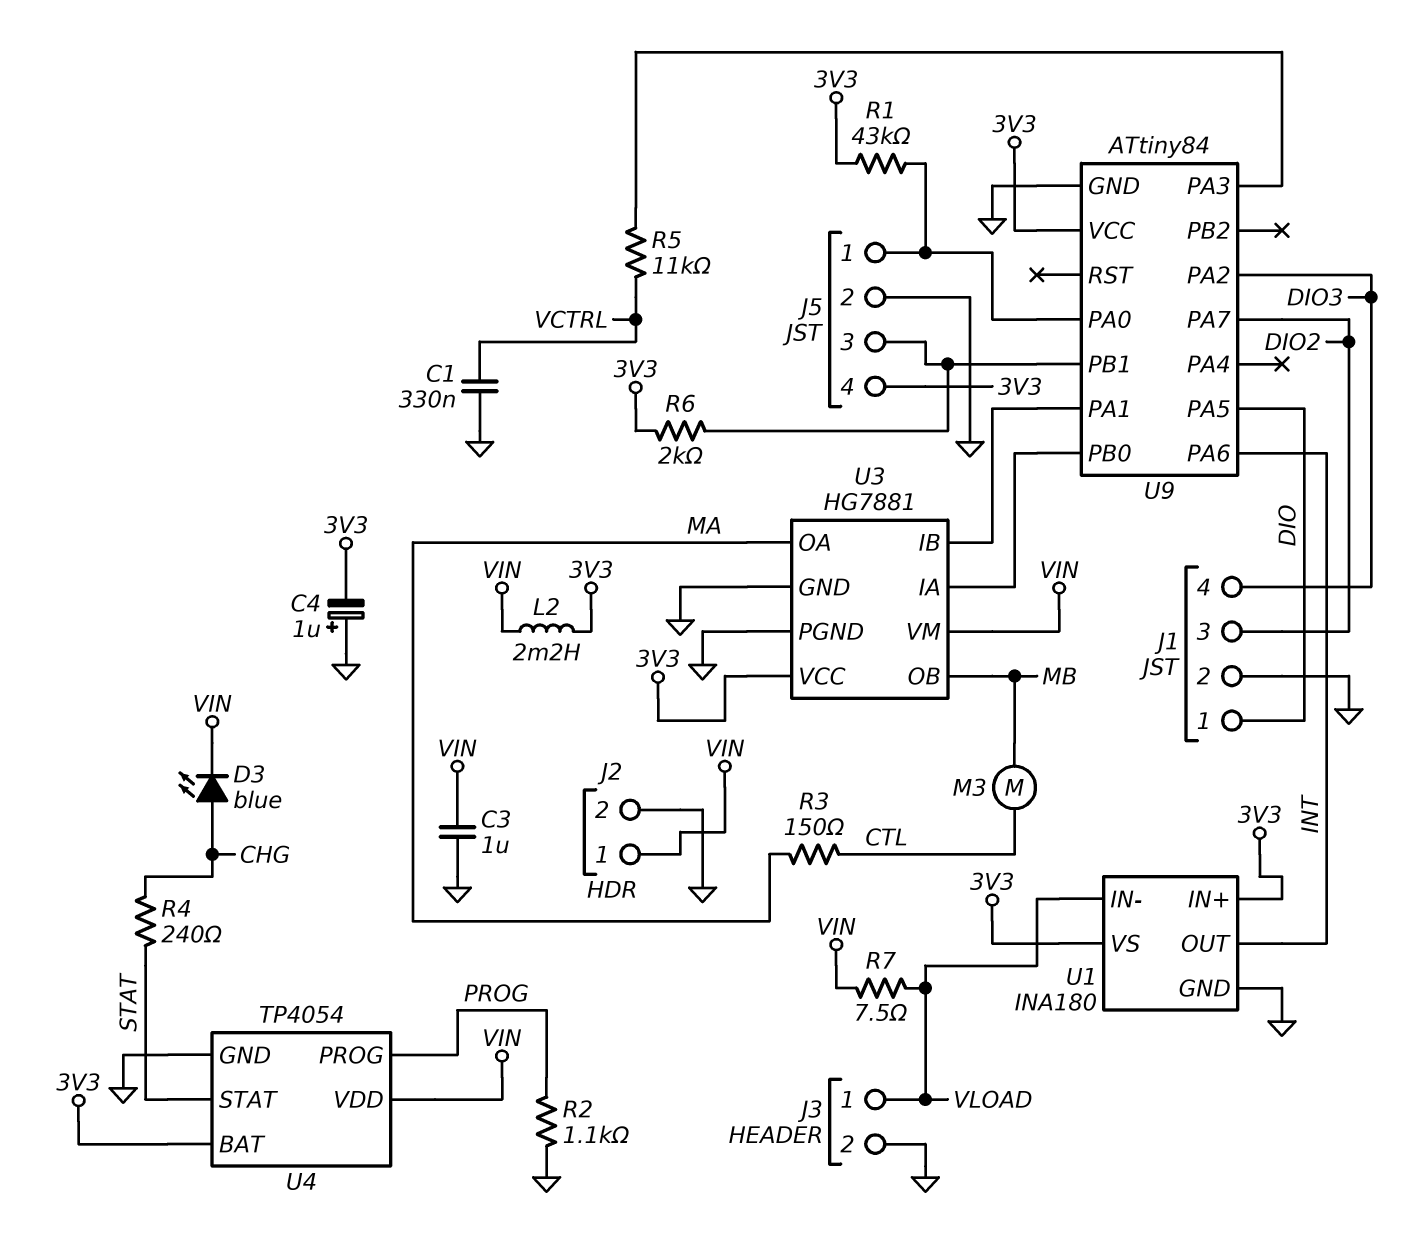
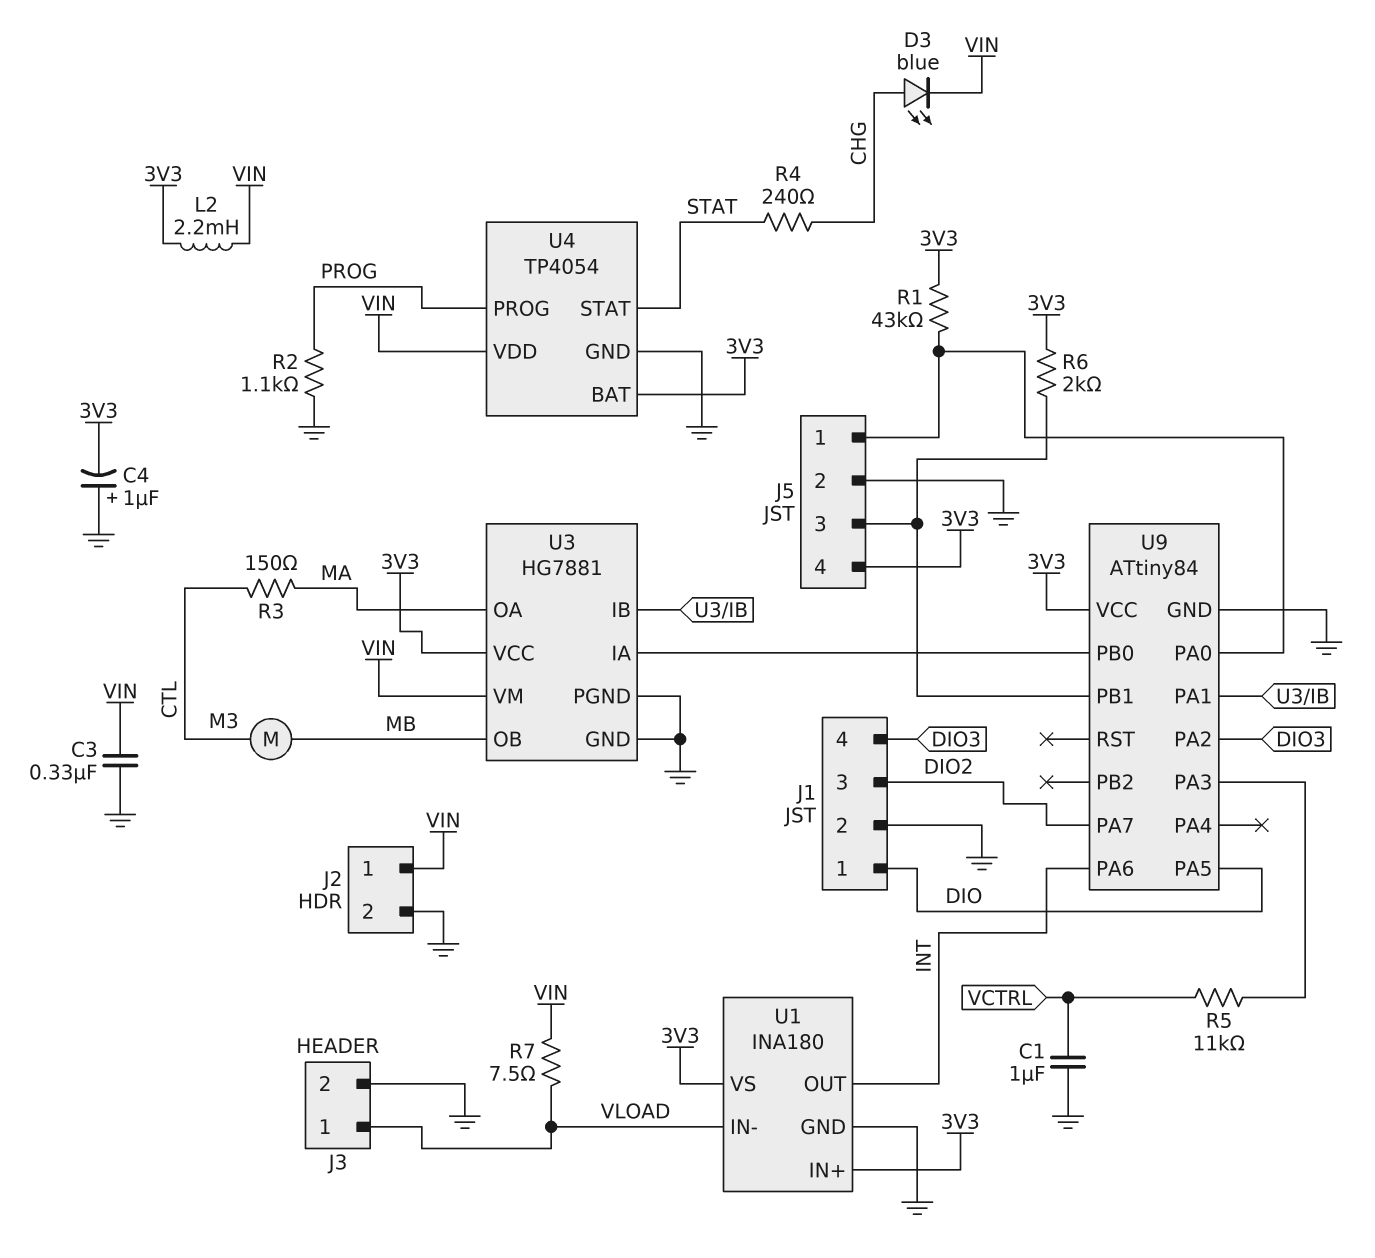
C1: 330nF (GND, VCTRL) -> 1uF (GND, VCTRL)
C3: 1uF (GND, VIN) -> 330nF (GND, VIN)

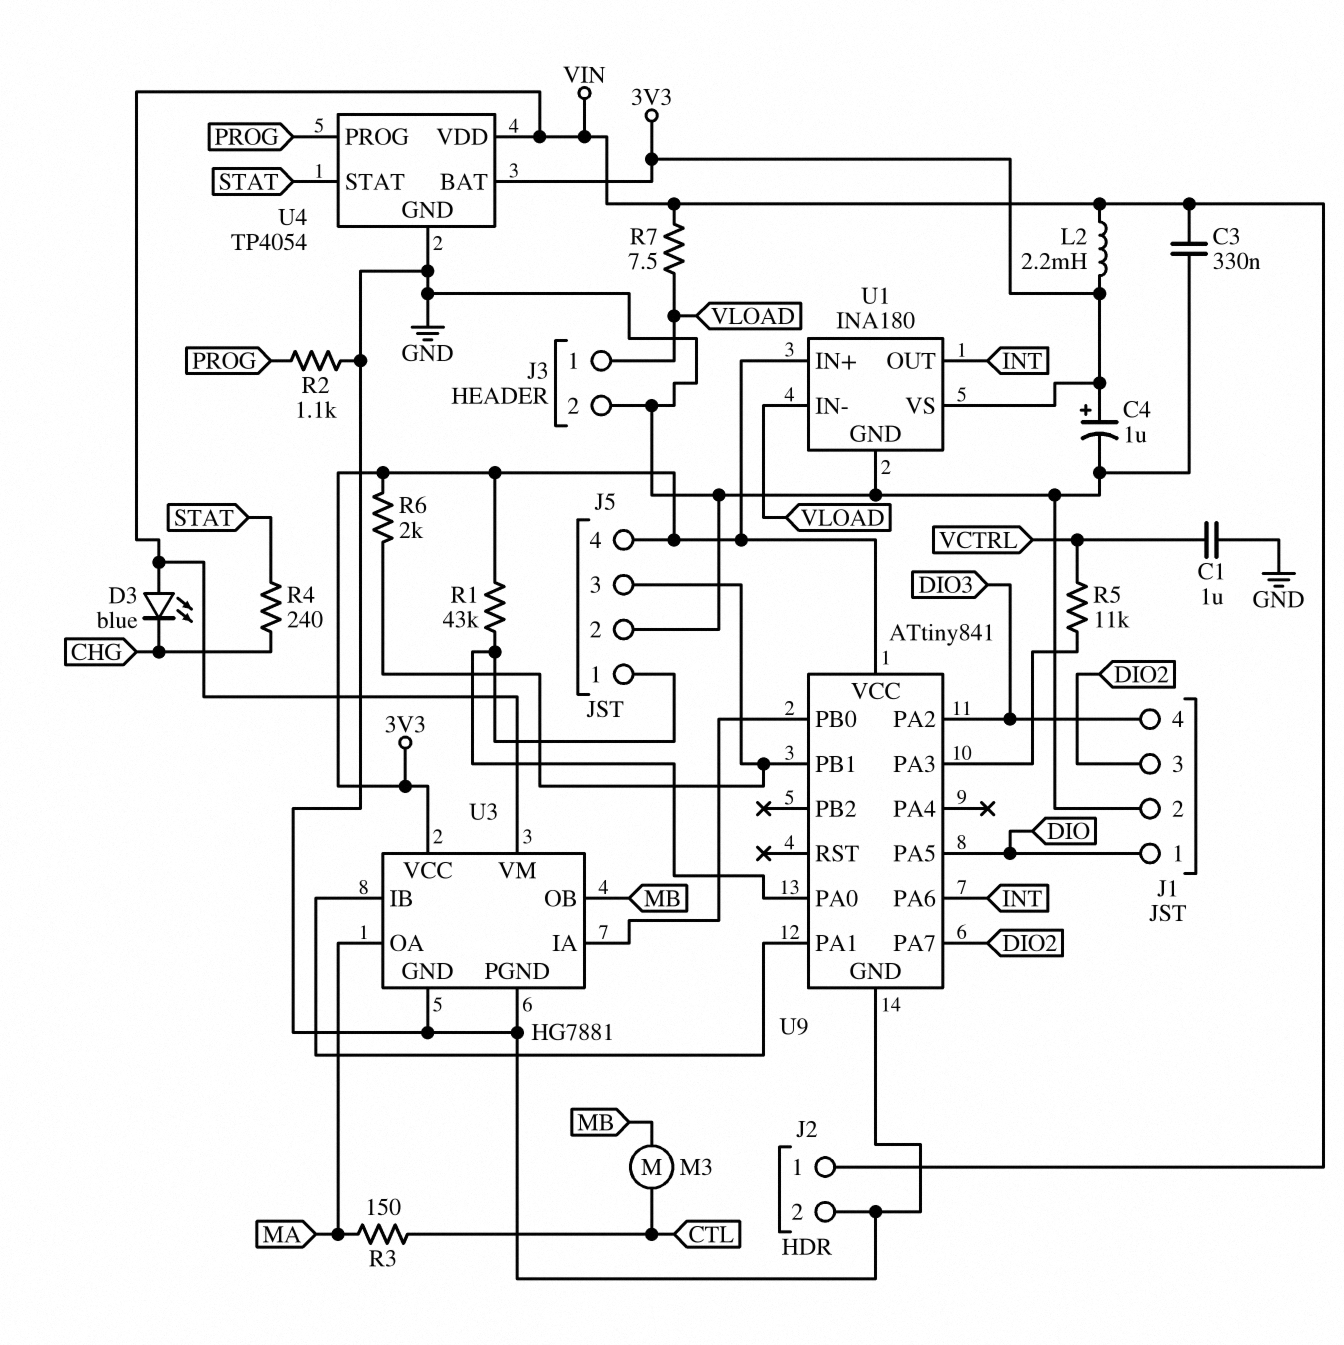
C4: 1uF (plus GND, minus 3V3) -> 1uF (plus 3V3, minus GND)
D3: LED blue (A CHG, K VIN) -> LED blue (A VIN, K CHG)
U9: ATtiny84 -> ATtiny841

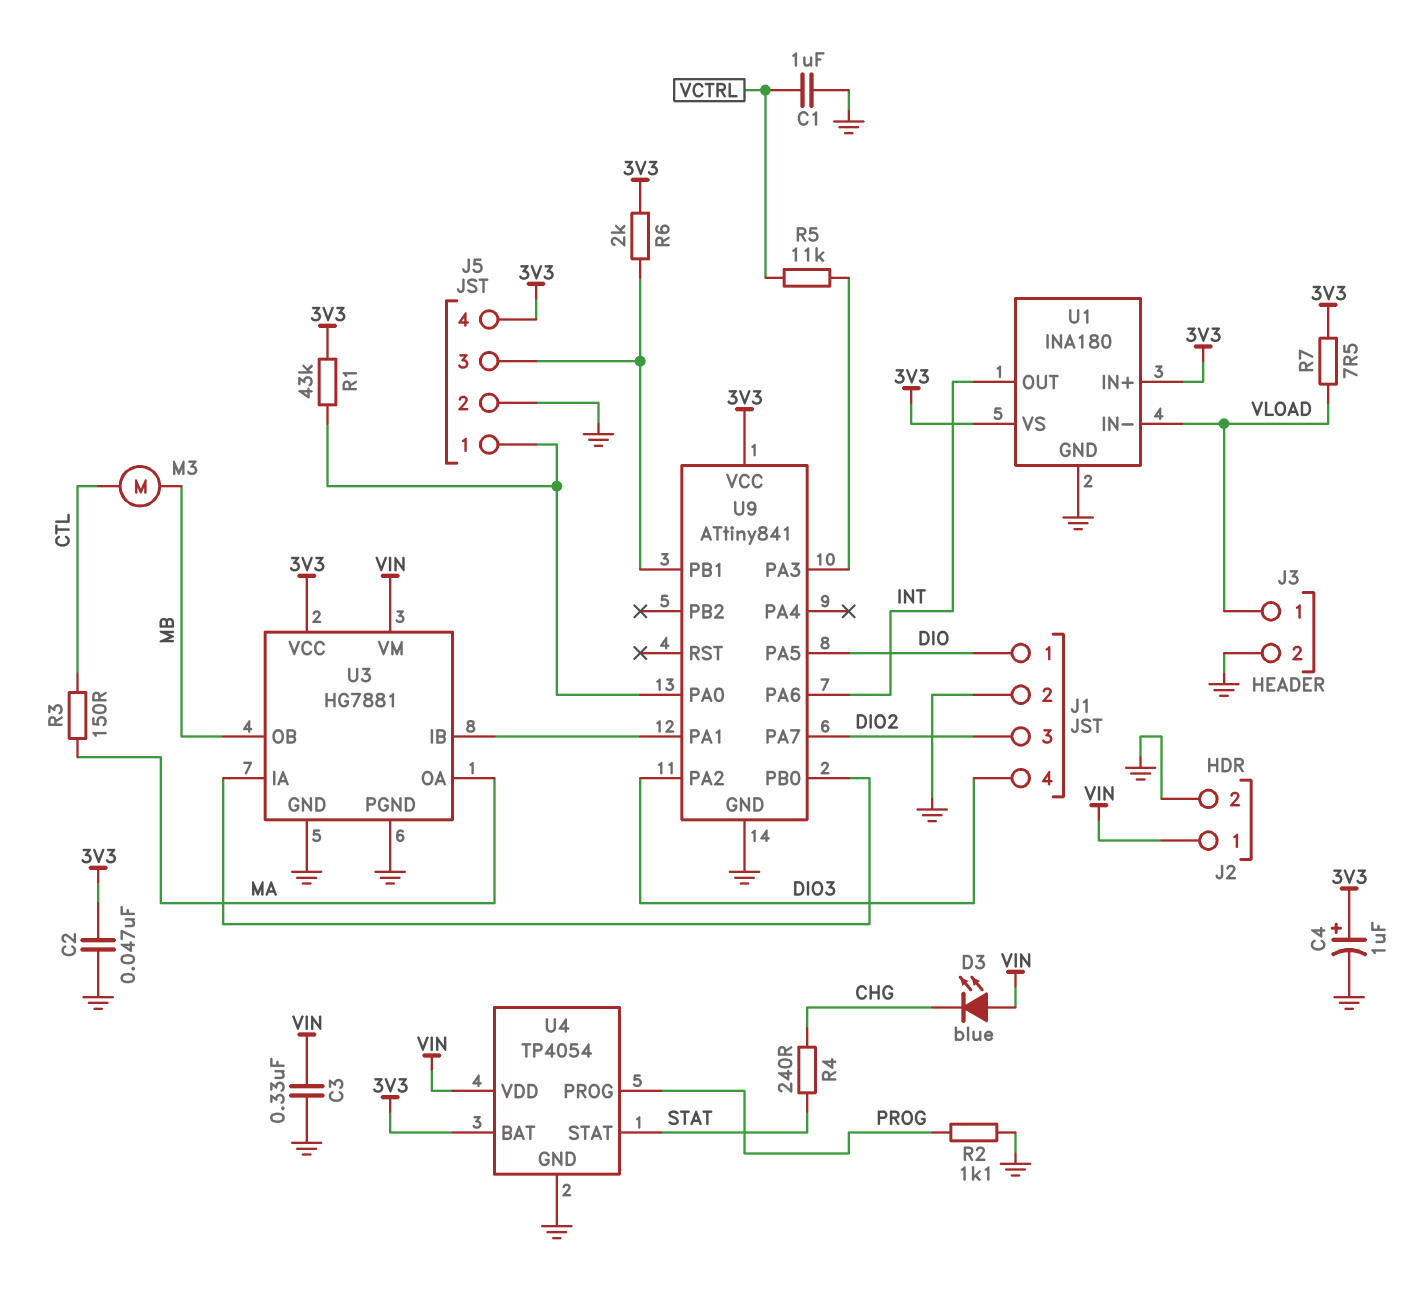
C2: none -> 47nF (3V3, GND)
L2: 2.2mH (3V3, VIN) -> none
R7: 7.5 (VIN, VLOAD) -> 7.5 (3V3, VLOAD)

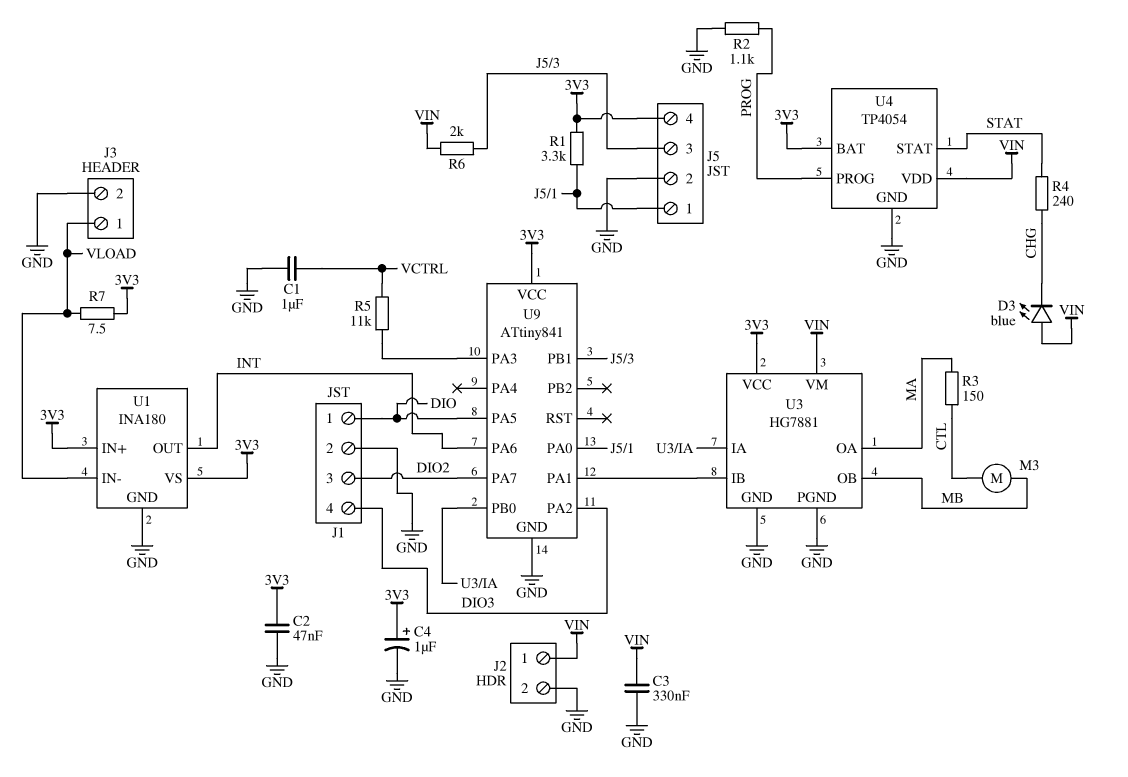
R1: 43k (3V3, J5/1) -> 3.3k (3V3, J5/1)
R6: 2k (3V3, J5/3) -> 2k (J5/3, VIN)

